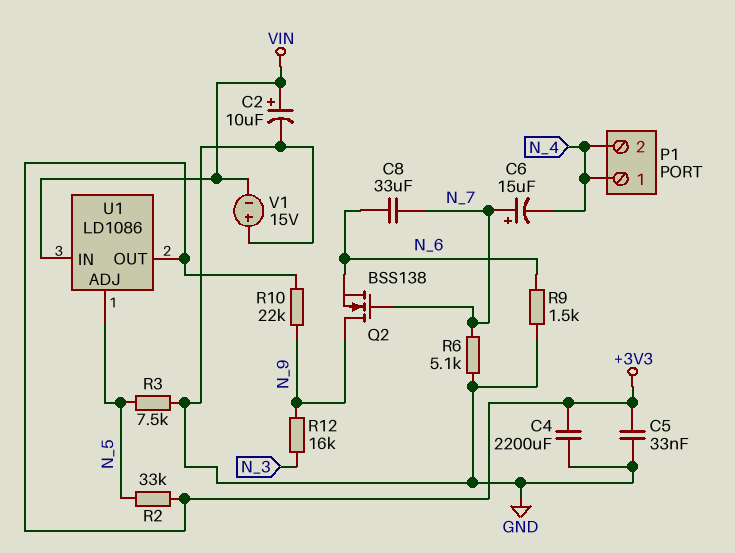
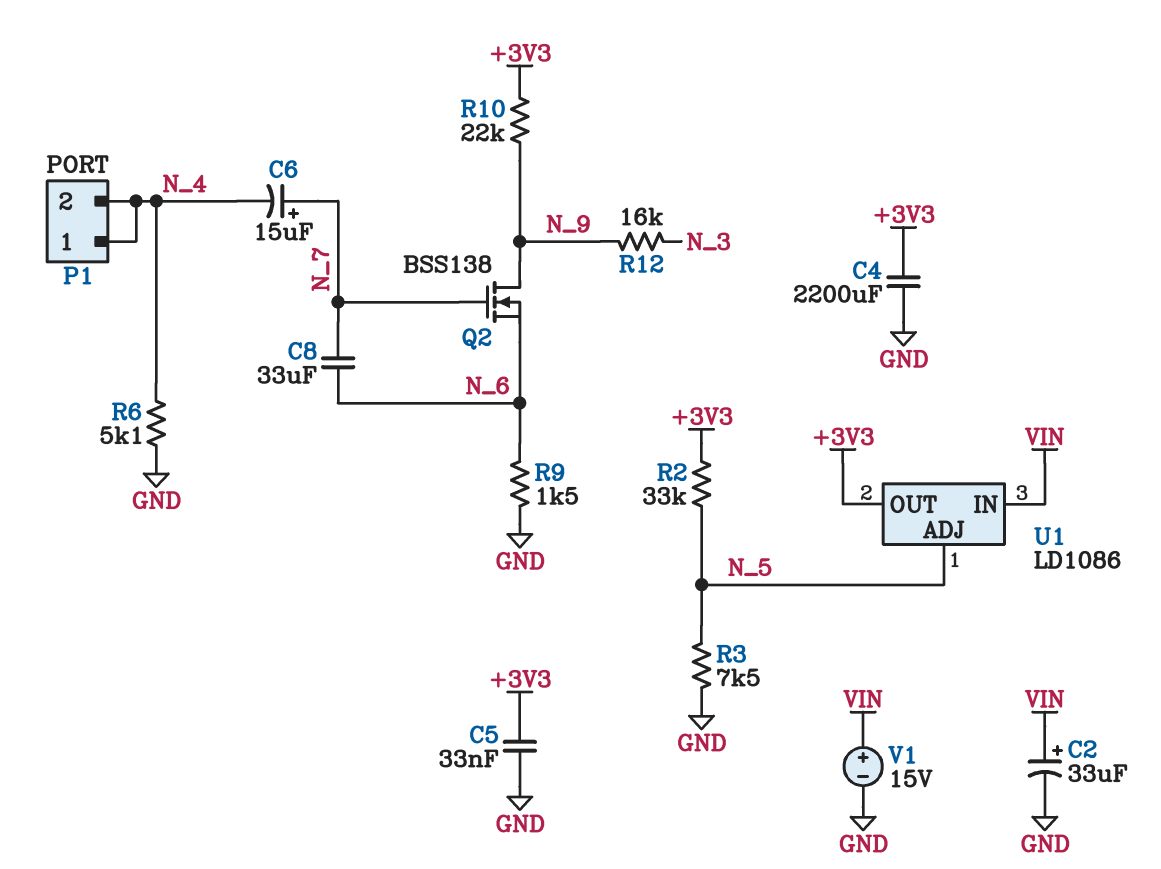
C2: 10uF (plus VIN, minus GND) -> 33uF (plus VIN, minus GND)
R6: 5.1k (GND, N_7) -> 5.1k (GND, N_4)
V1: 15V (plus GND, minus VIN) -> 15V (plus VIN, minus GND)

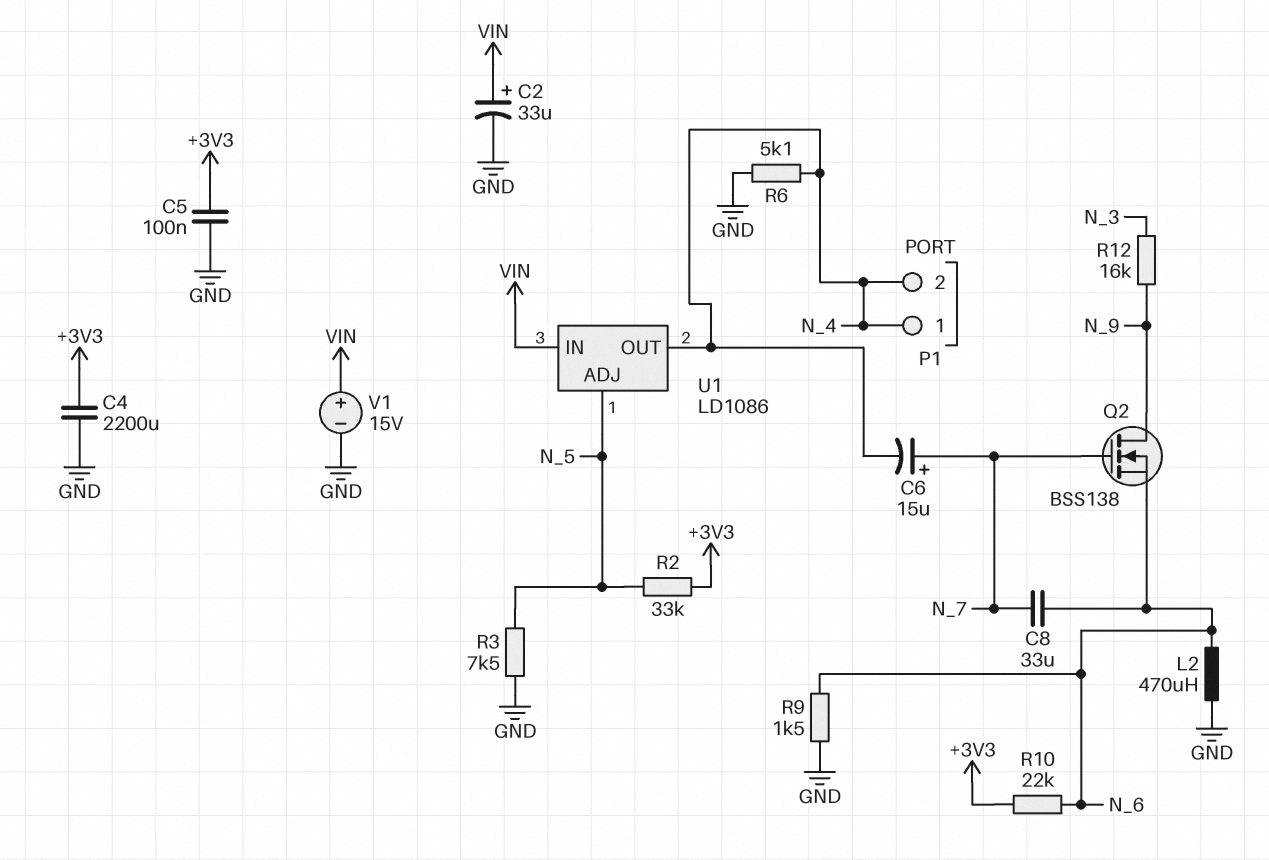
C5: 33nF (+3V3, GND) -> 100nF (+3V3, GND)
L2: none -> 470uH (GND, N_6)
R10: 22k (+3V3, N_9) -> 22k (+3V3, N_6)
U1 pin OUT: +3V3 -> N_4

